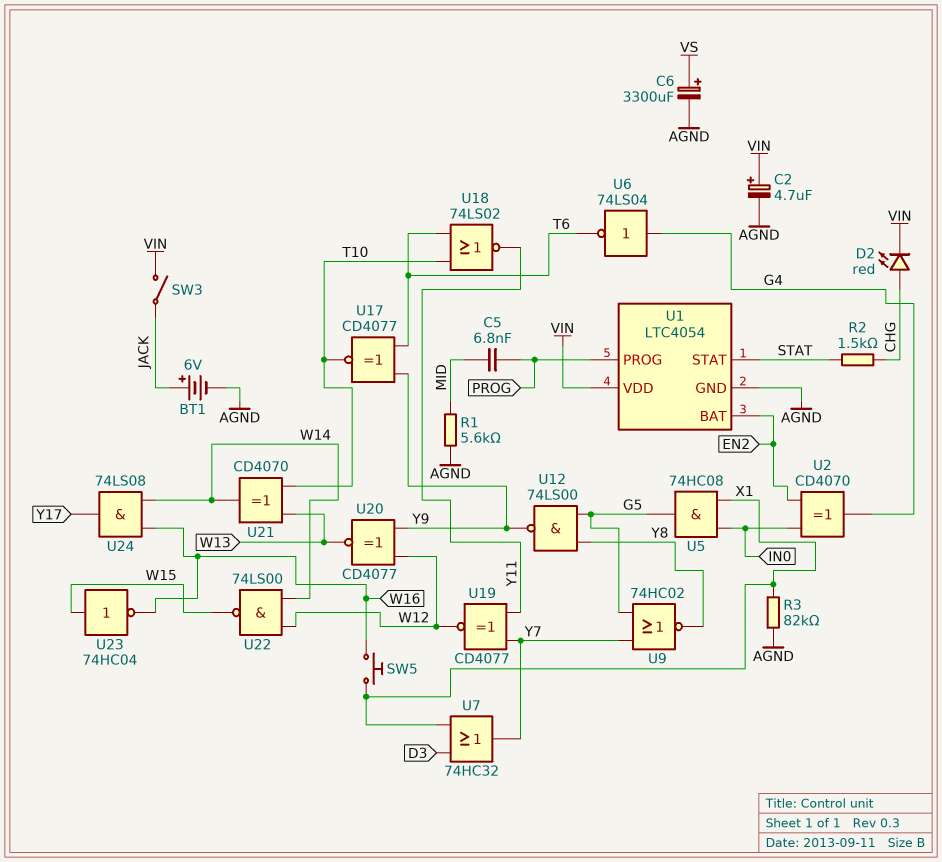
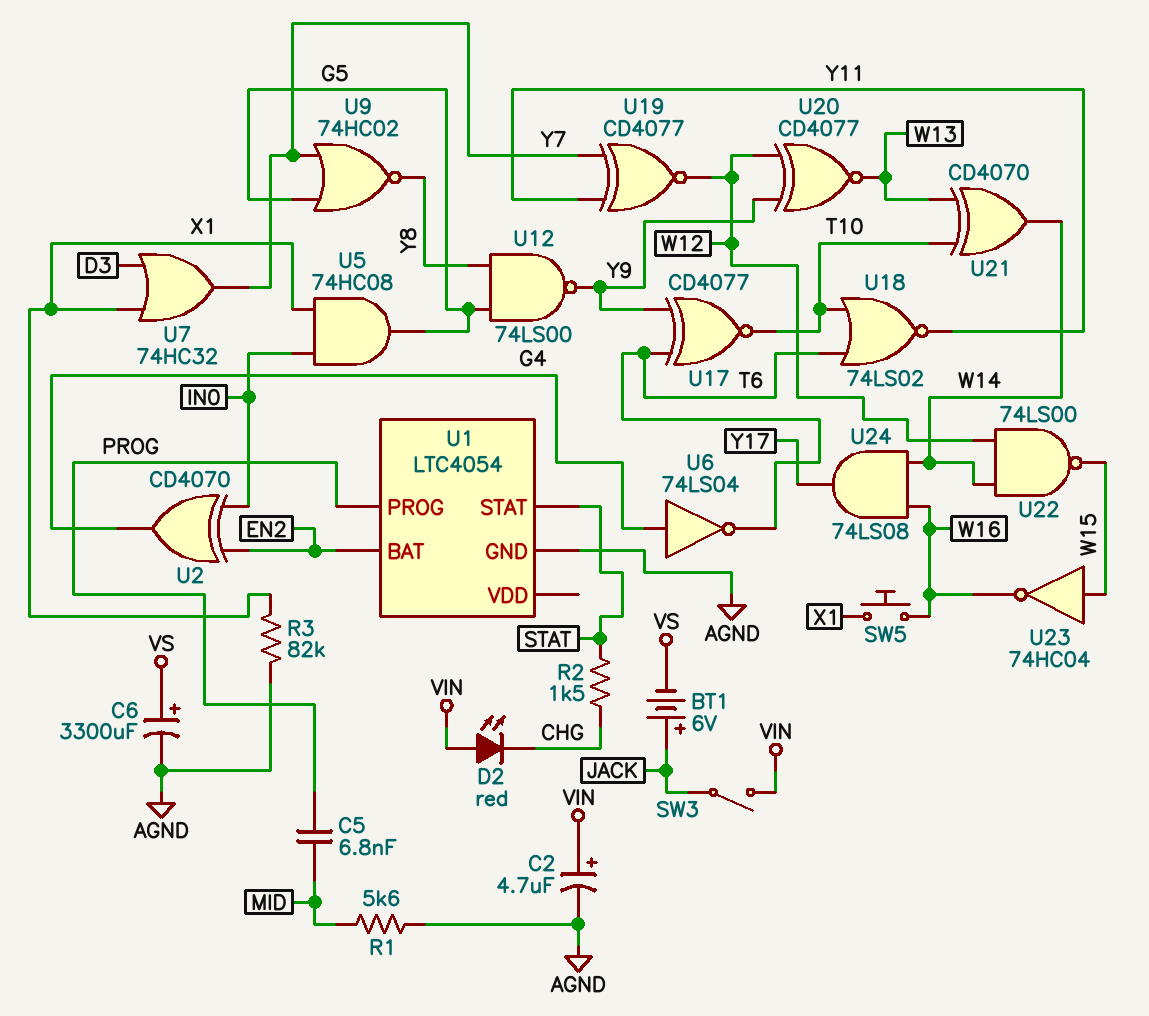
BT1: 6V (plus JACK, minus AGND) -> 6V (plus JACK, minus VS)
D2: LED red (A CHG, K VIN) -> LED red (A VIN, K CHG)
U1 pin VDD: VIN -> none

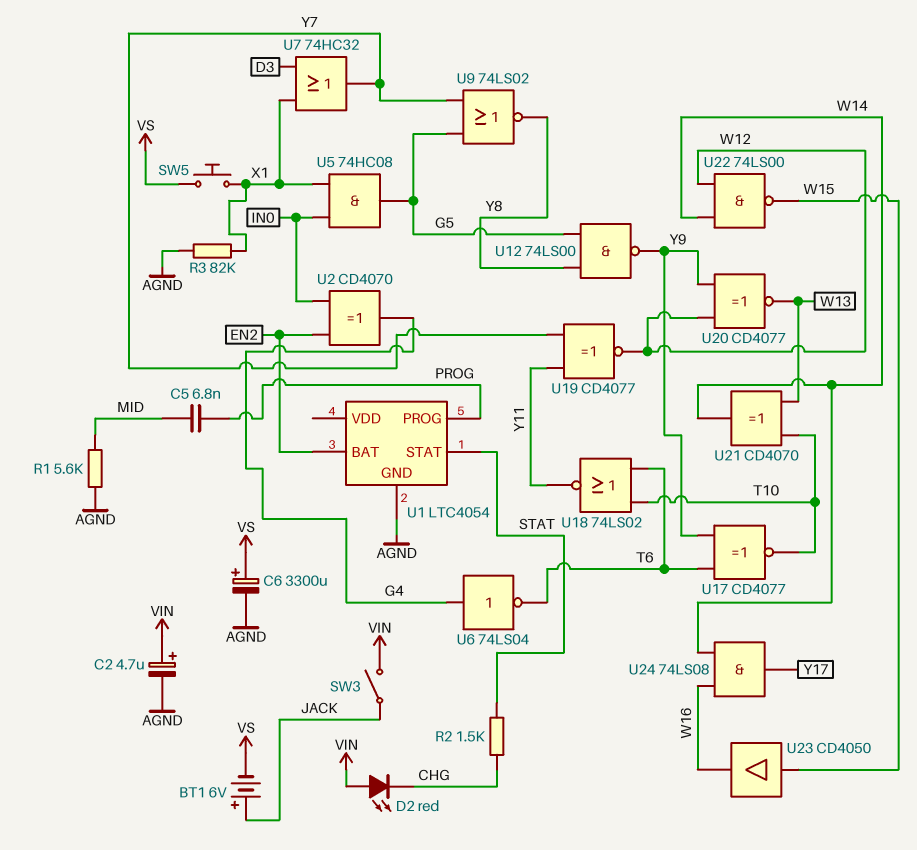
SW5: button (W16, X1) -> button (VS, X1)
U9: NOR 74HC02 (in G5, in Y7, out Y8) -> NOR 74LS02 (in G5, in Y7, out Y8)
U23: NOT 74HC04 (in W15, out W16) -> buffer CD4050 (in W15, out W16)

